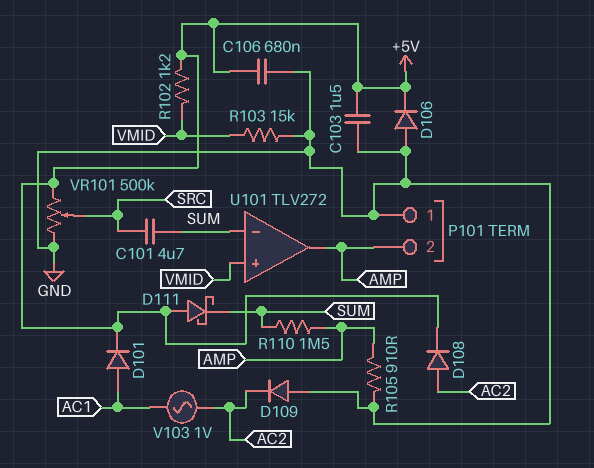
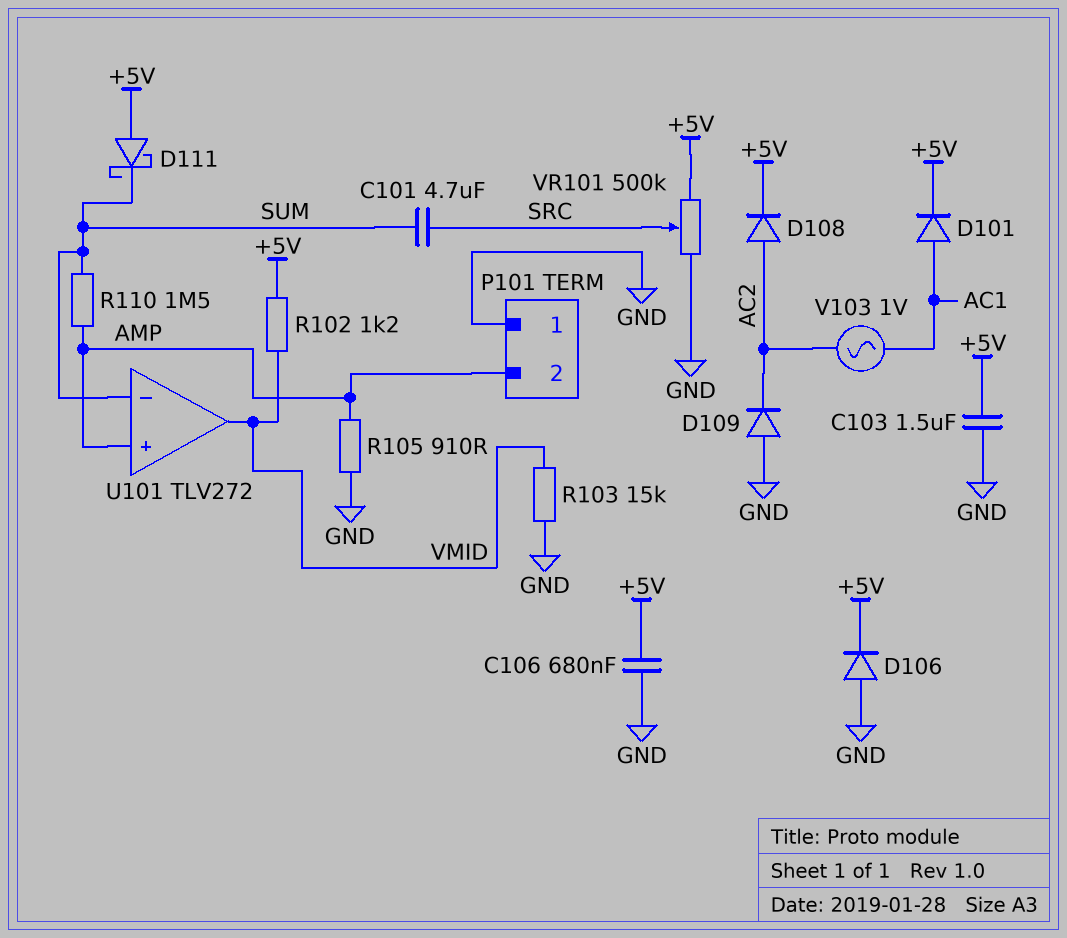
U101 pin in+: VMID -> AMP
U101 pin out: AMP -> VMID

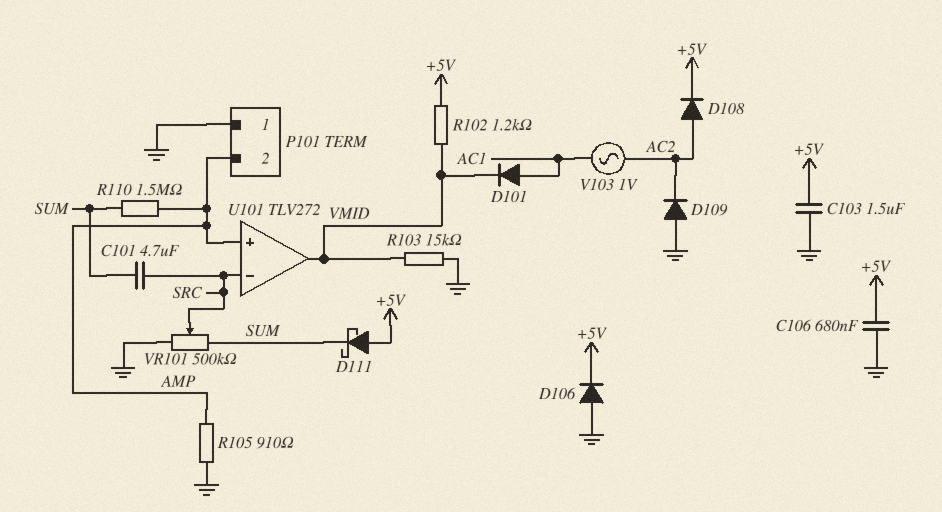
D101: diode (A AC1, K +5V) -> diode (A AC1, K VMID)
U101 pin in-: SUM -> SRC
VR101: 500k (+5V, GND, wiper SRC) -> 500k (GND, SUM, wiper SRC)

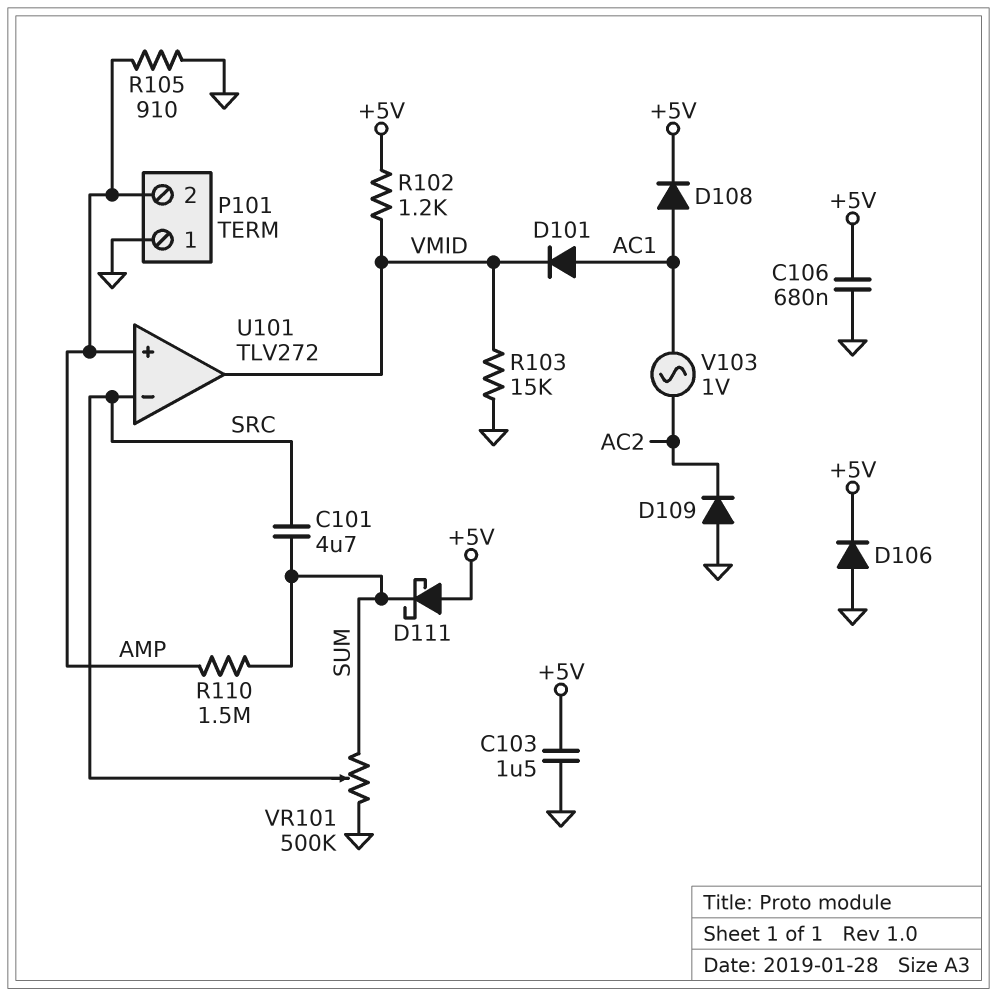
D108: diode (A AC2, K +5V) -> diode (A AC1, K +5V)

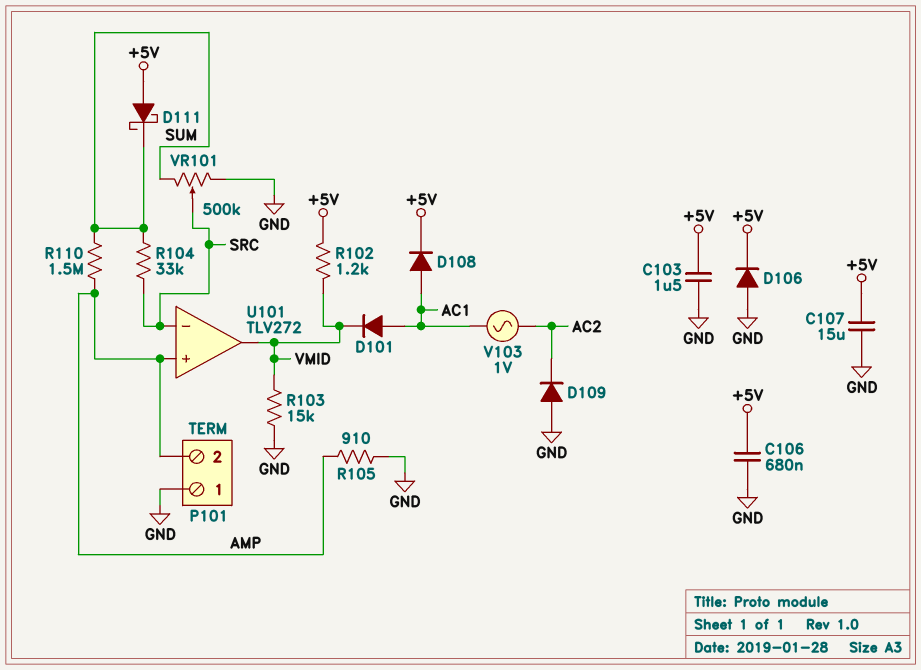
C101: 4.7uF (SRC, SUM) -> none
C107: none -> 15uF (+5V, GND)
R104: none -> 33k (SRC, SUM)

